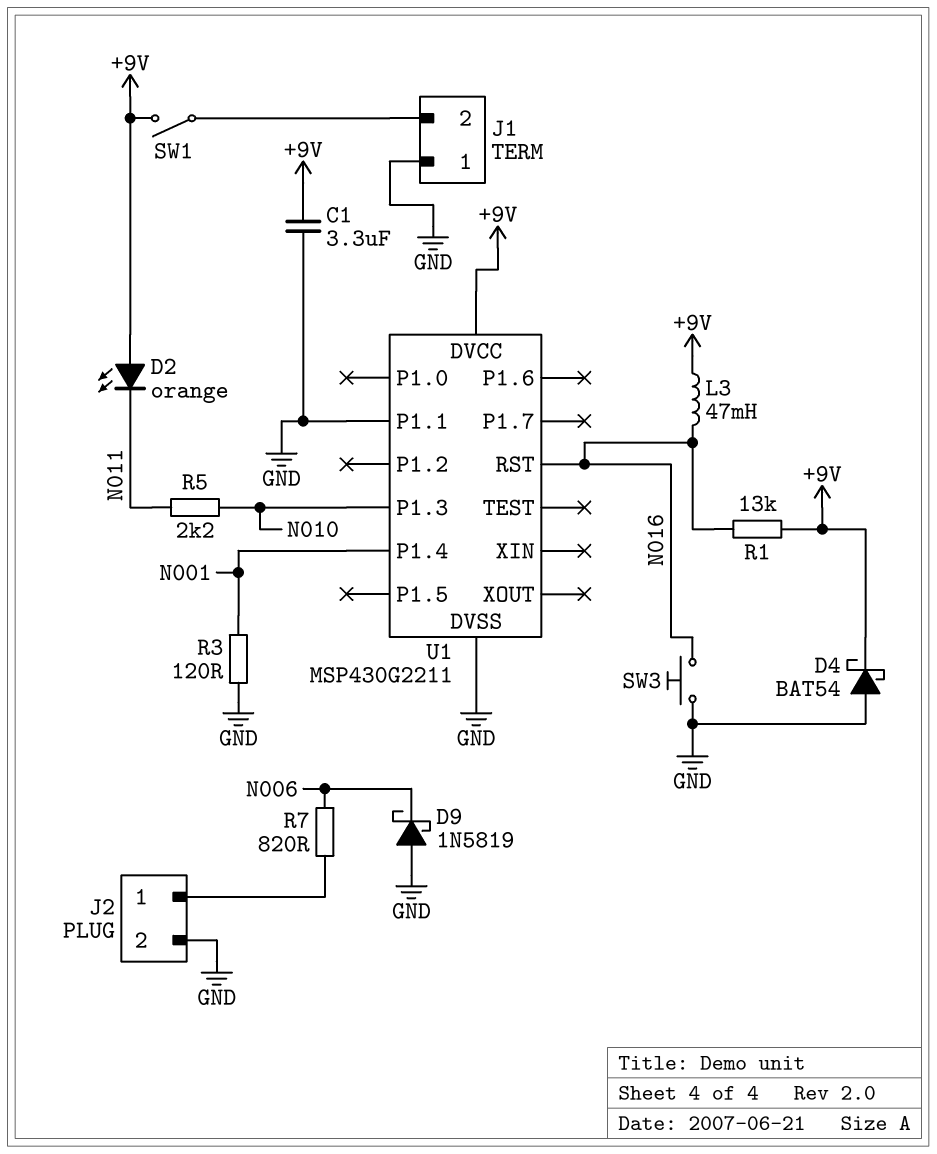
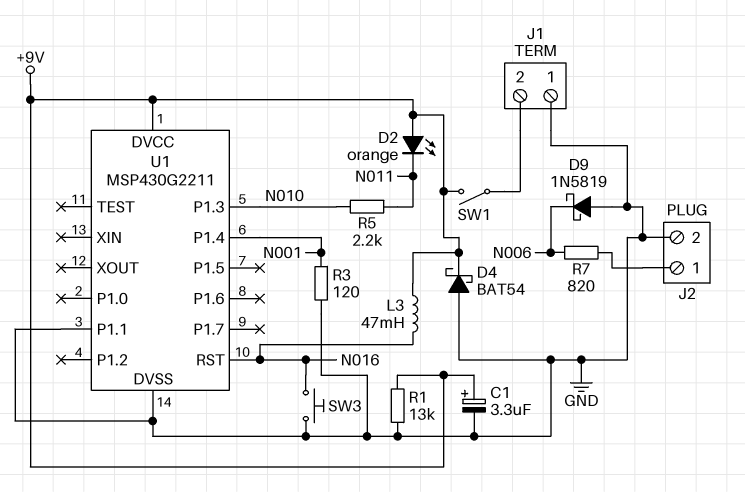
C1: 3.3uF (+9V, GND) -> 3.3uF (plus +9V, minus GND)
R1: 13k (+9V, N016) -> 13k (+9V, GND)

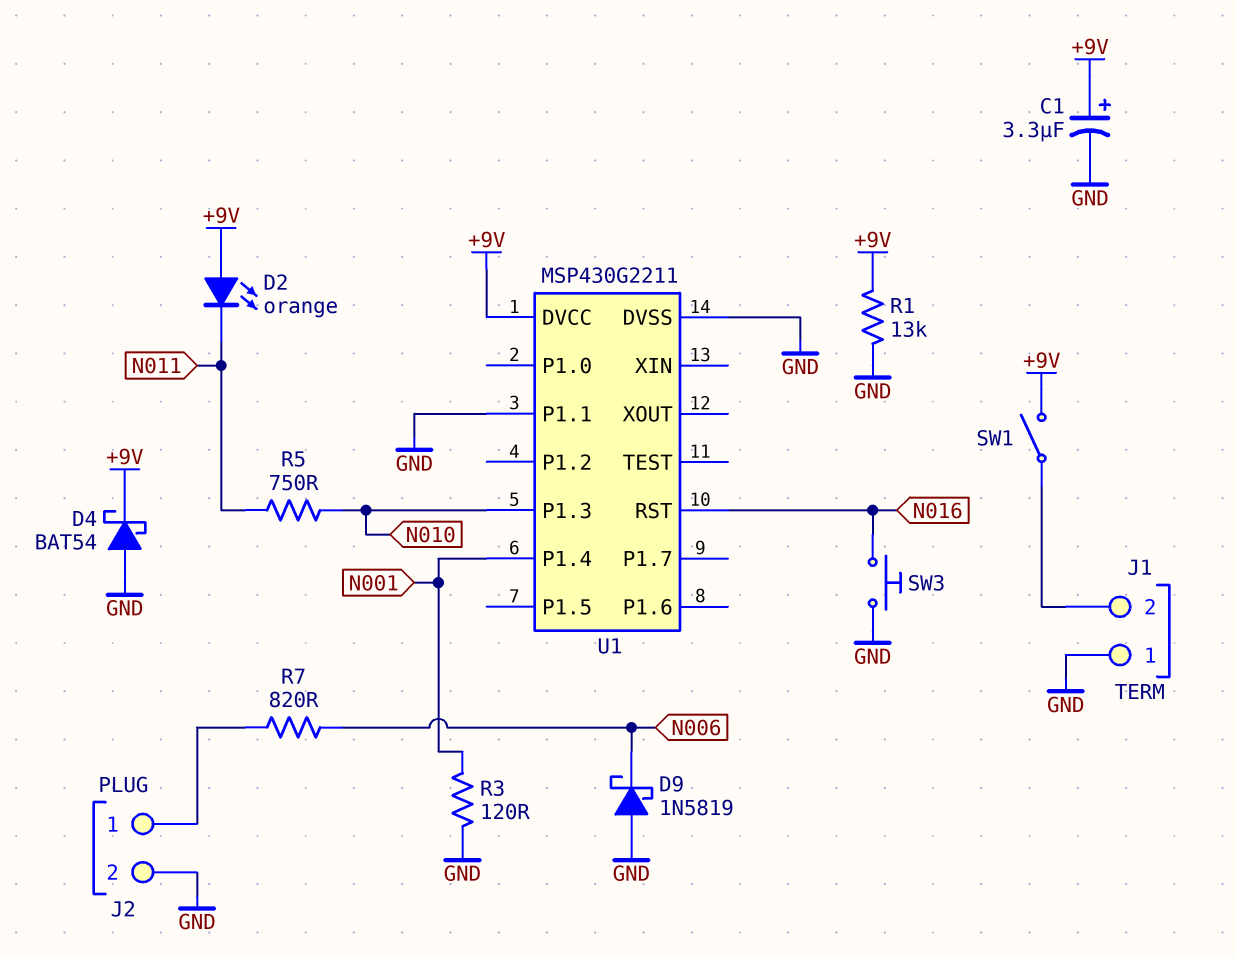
L3: 47mH (+9V, N016) -> none
R5: 2.2k (N010, N011) -> 750 (N010, N011)

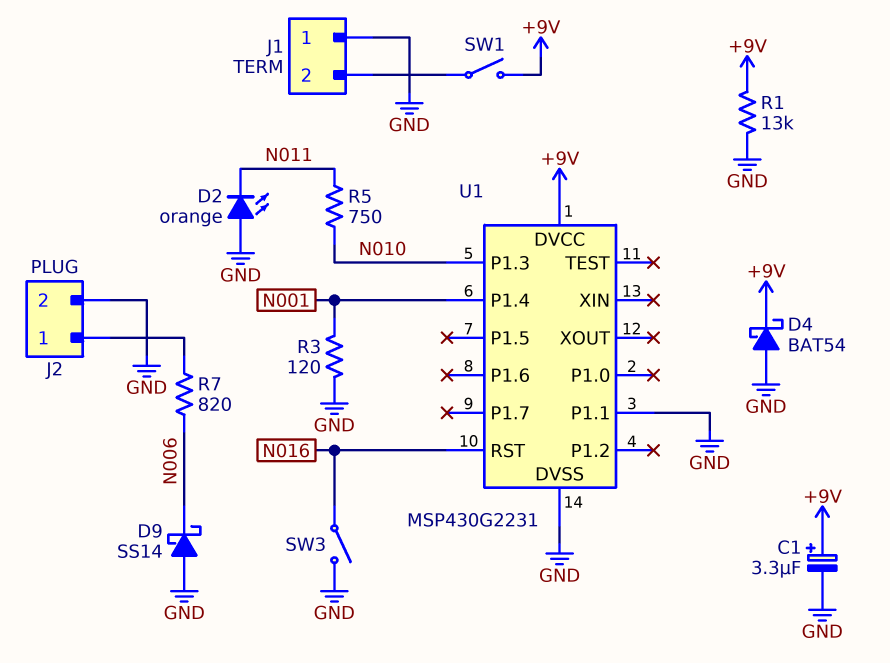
D2: LED orange (A +9V, K N011) -> LED orange (A GND, K N011)
D9: schottky 1N5819 (A GND, K N006) -> schottky SS14 (A GND, K N006)
SW3: button (GND, N016) -> switch (GND, N016)
U1: MSP430G2211 -> MSP430G2231

